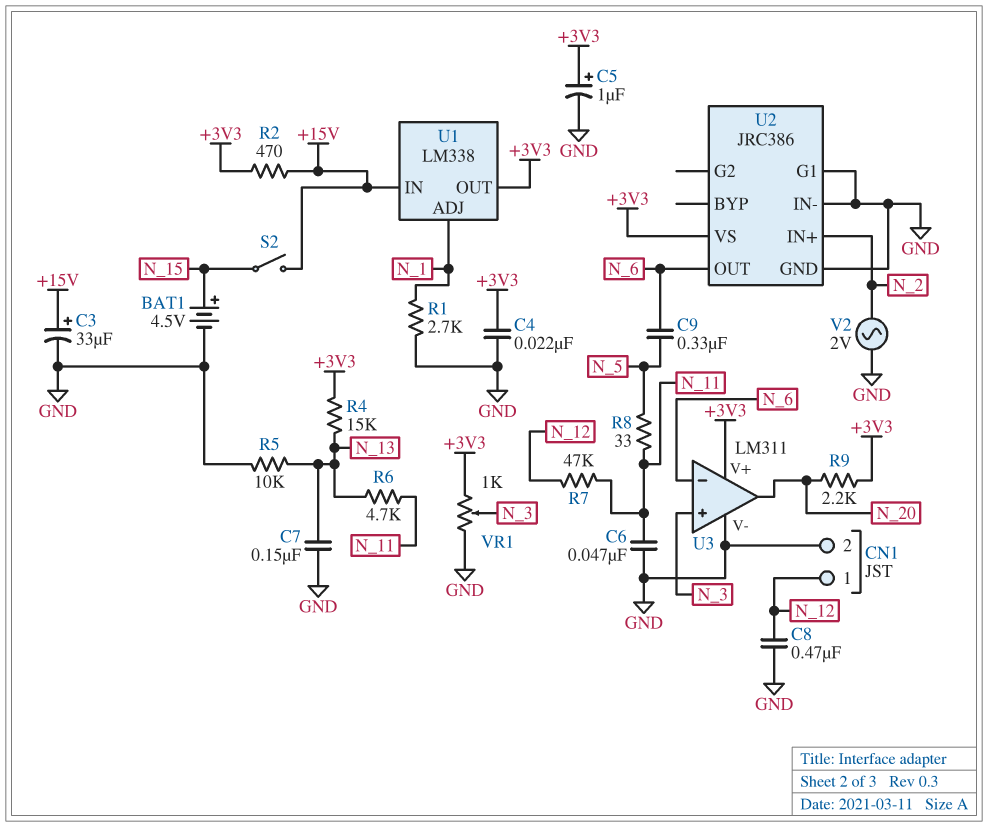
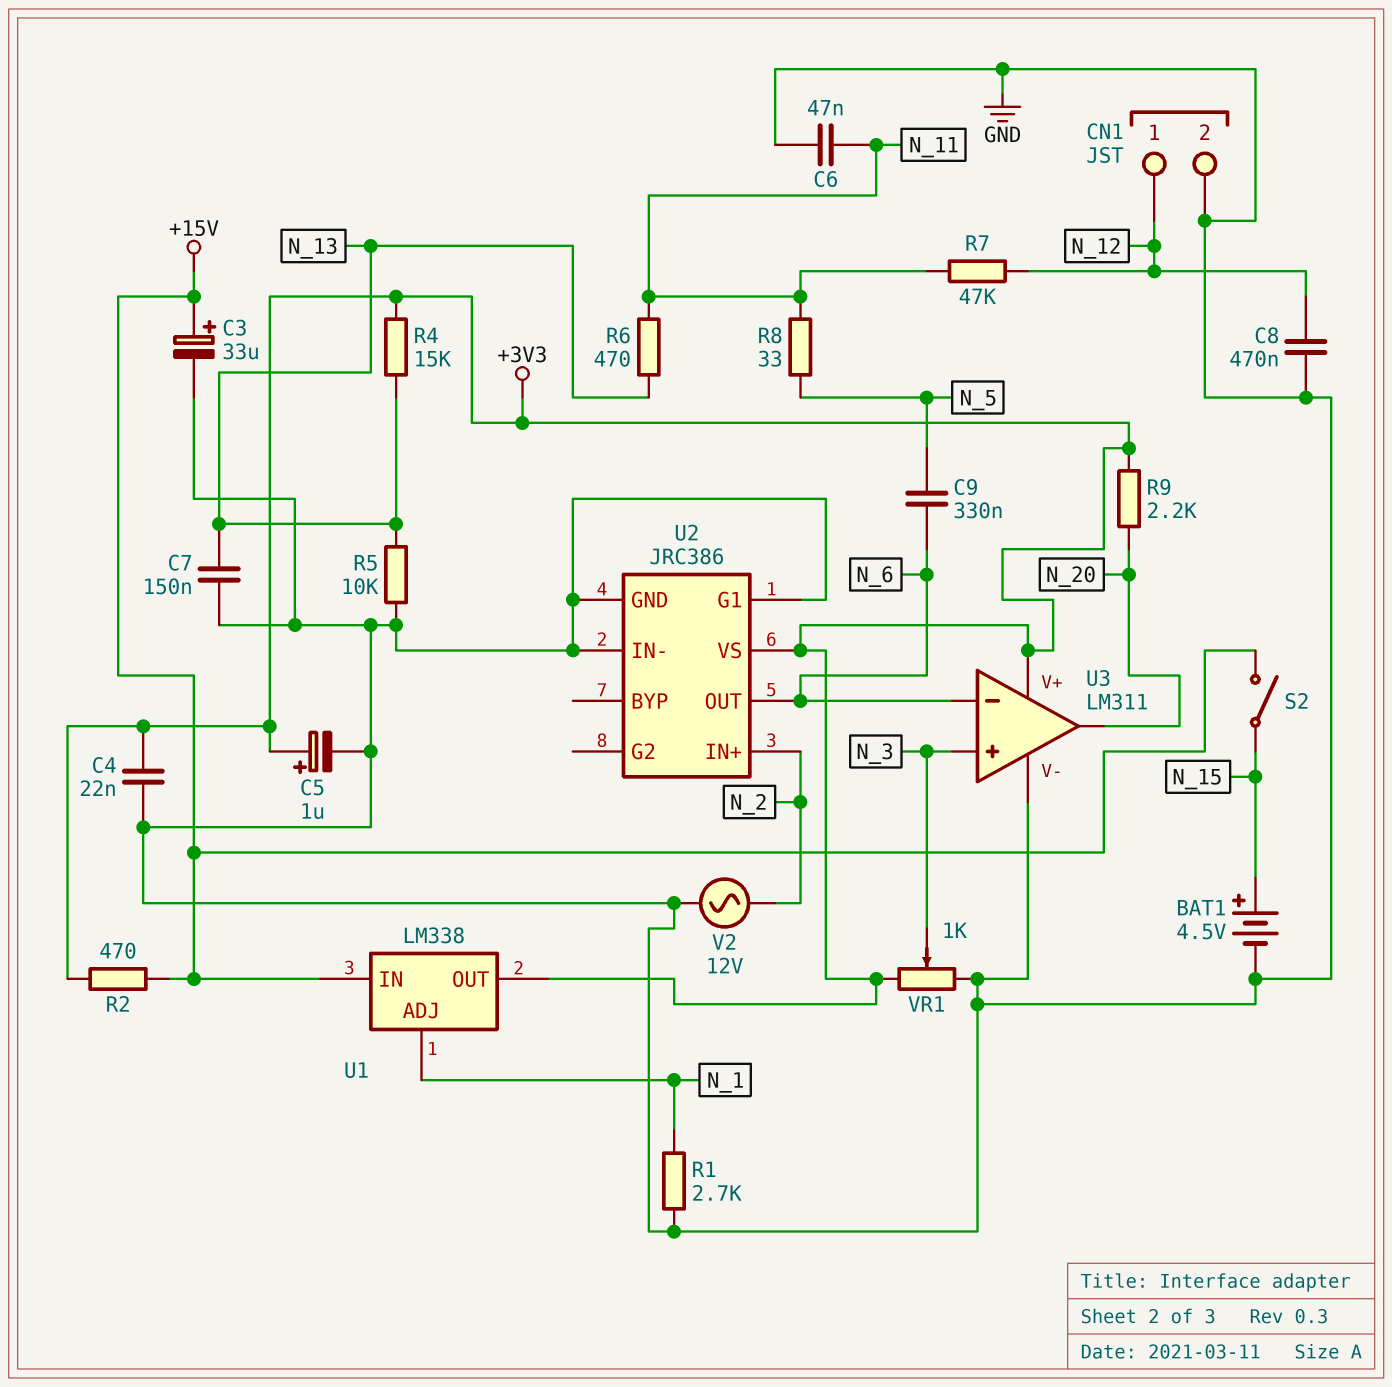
R6: 4.7k (N_11, N_13) -> 470 (N_11, N_13)
V2: AC 2V (GND, N_2) -> AC 12V (GND, N_2)

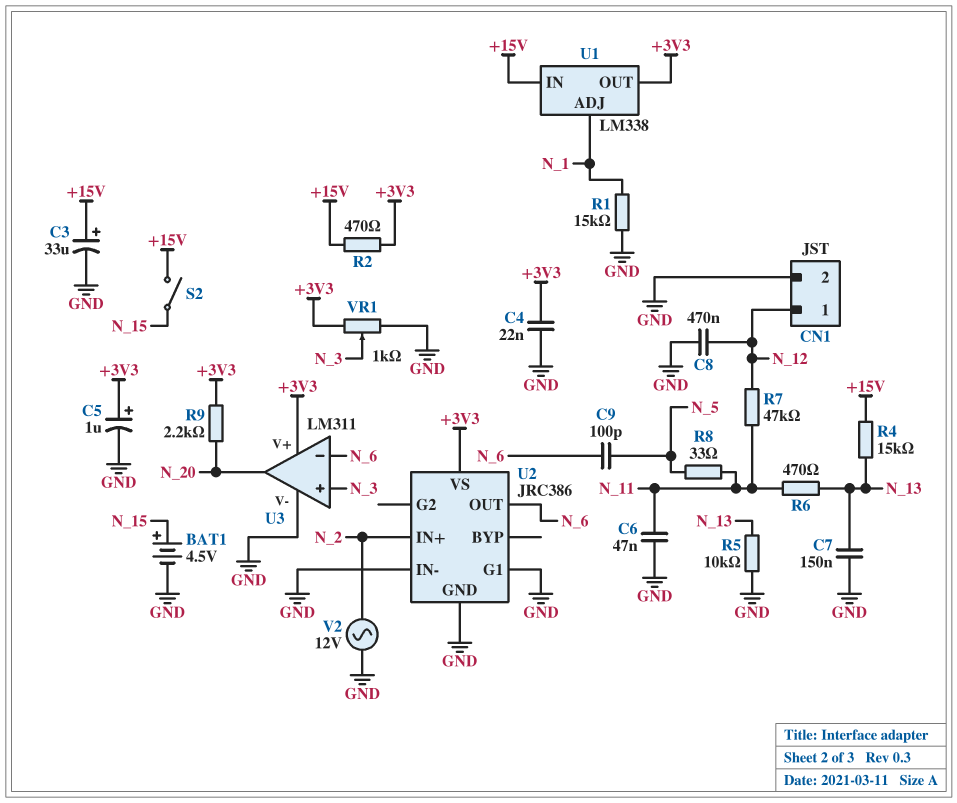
C9: 330nF (N_5, N_6) -> 100pF (N_5, N_6)
R1: 2.7k (GND, N_1) -> 15k (GND, N_1)
R4: 15k (+3V3, N_13) -> 15k (+15V, N_13)

